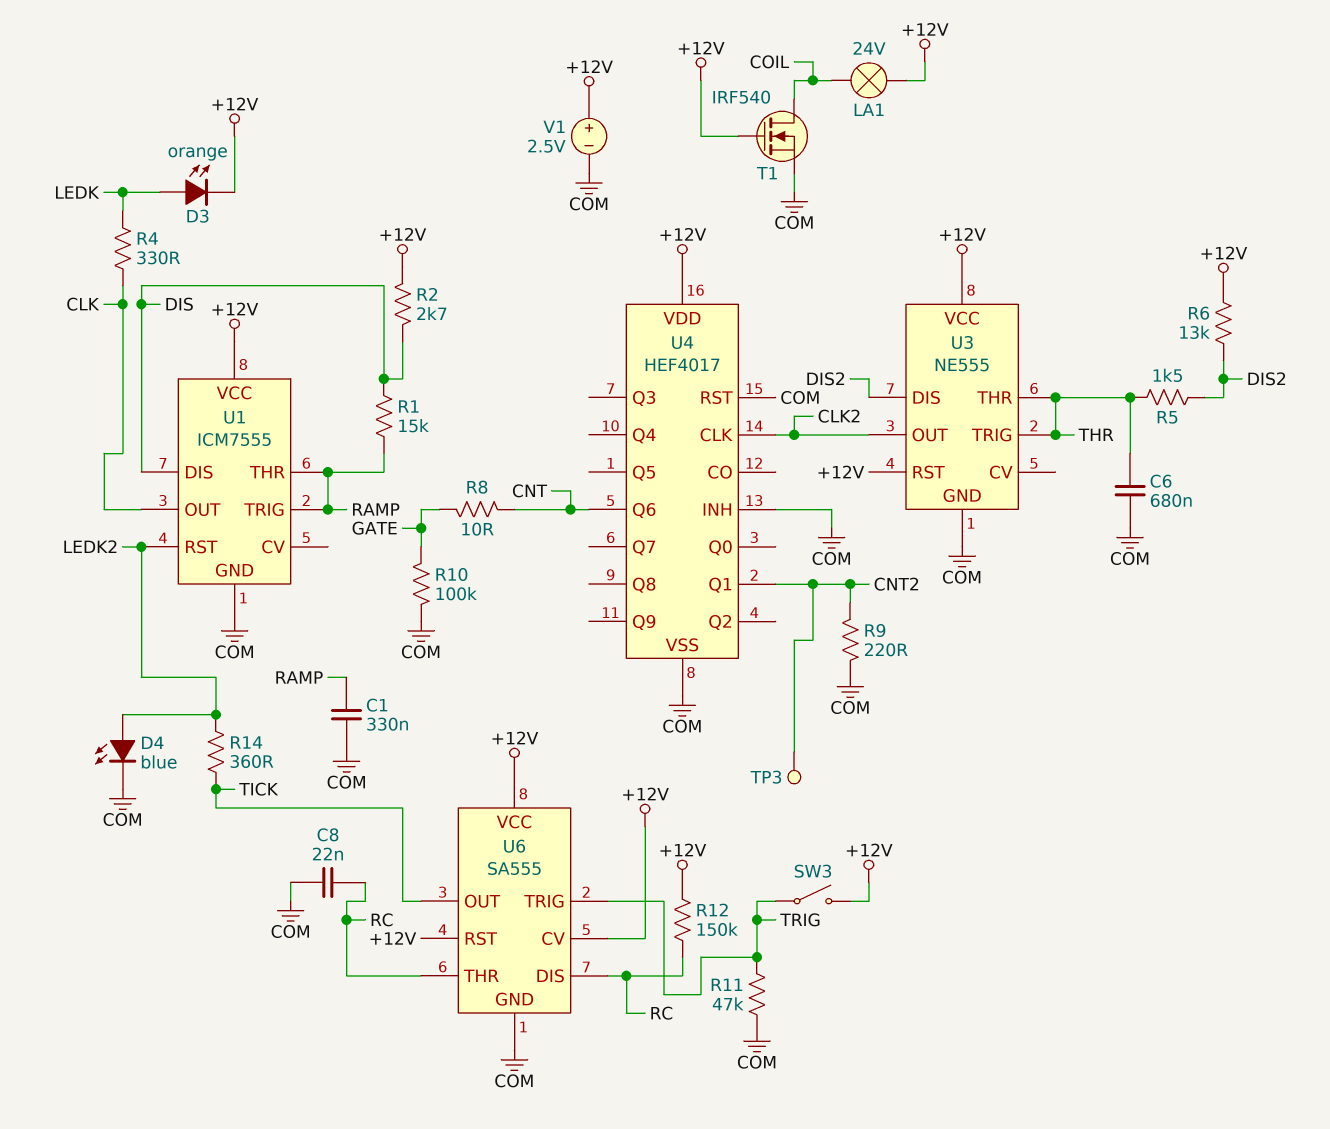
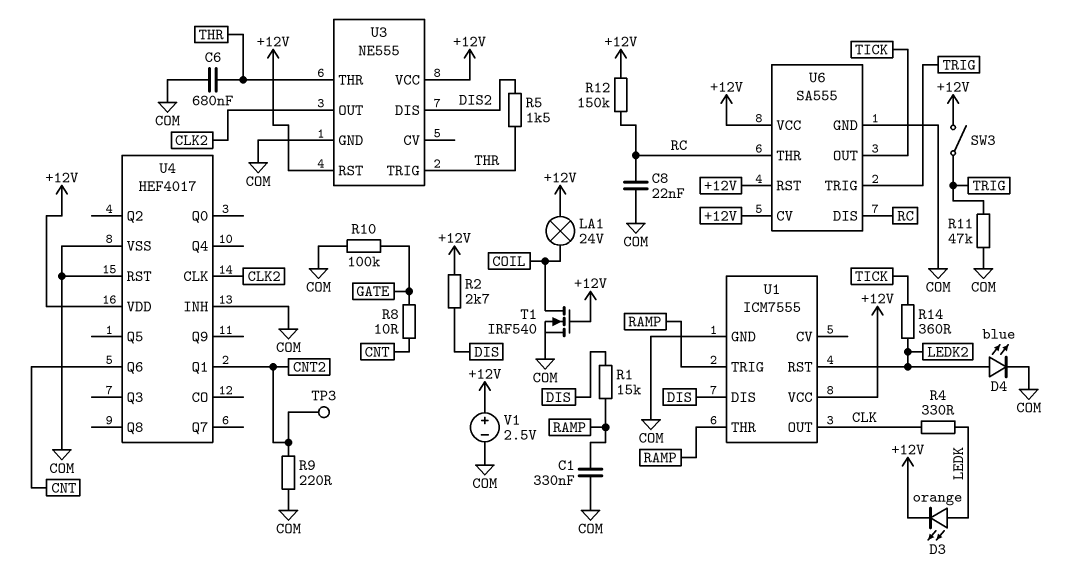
R6: 13k (+12V, DIS2) -> none

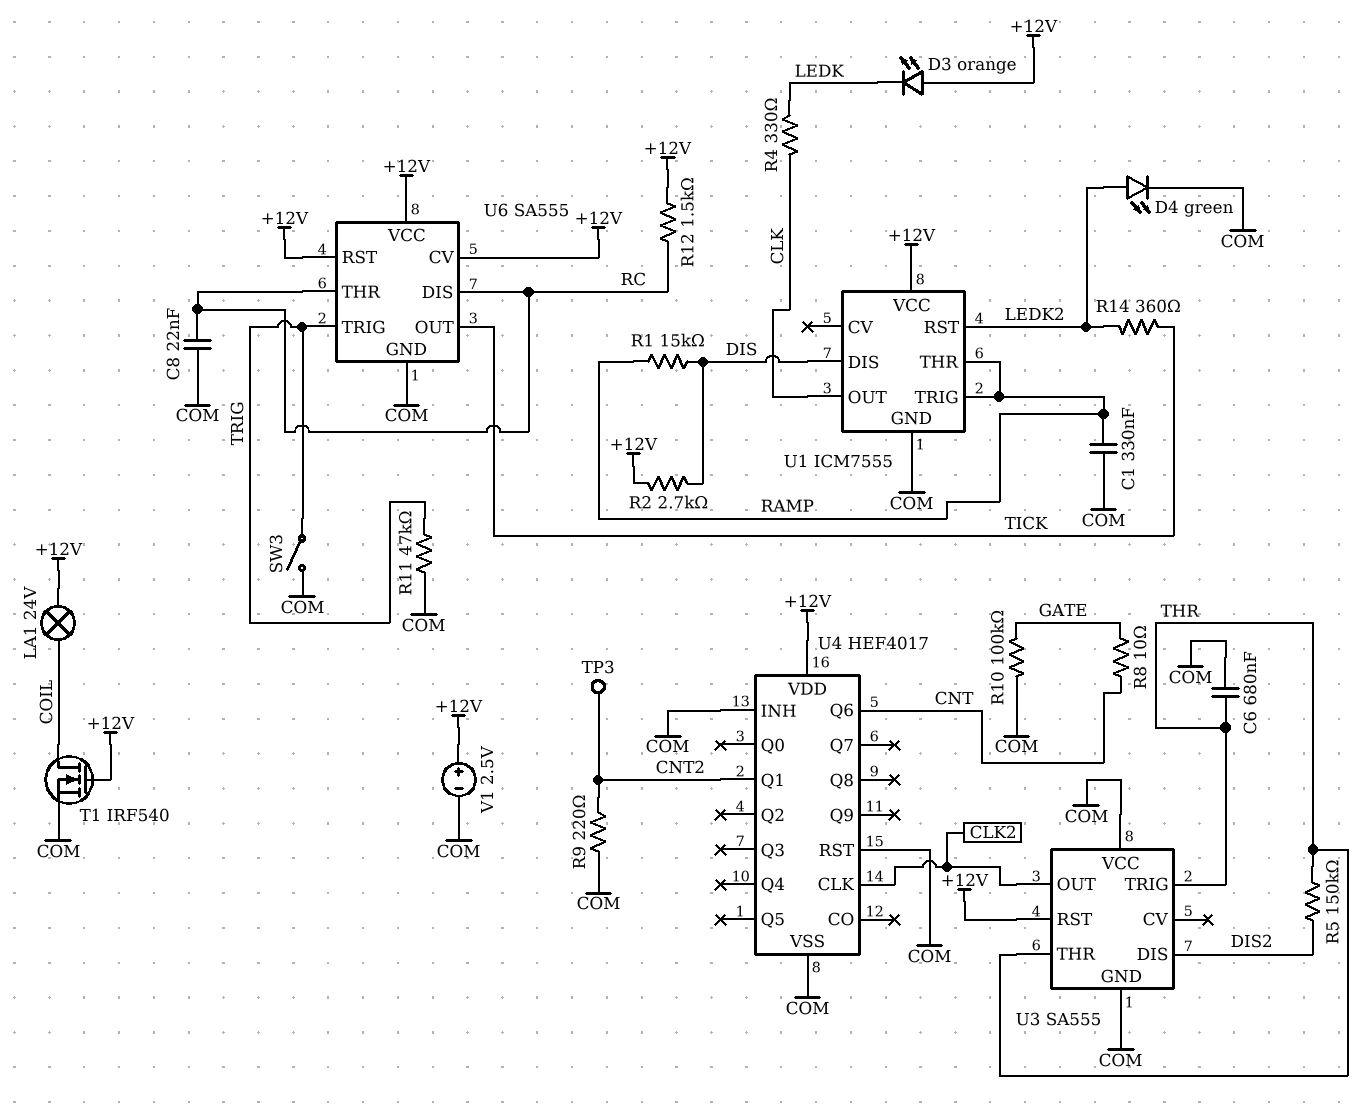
D3: LED orange (A LEDK, K +12V) -> LED orange (A +12V, K LEDK)
D4: LED blue (A LEDK2, K COM) -> LED green (A LEDK2, K COM)
R5: 1.5k (DIS2, THR) -> 150k (DIS2, THR)
R12: 150k (+12V, RC) -> 1.5k (+12V, RC)
SW3: switch (+12V, TRIG) -> switch (COM, TRIG)
U3: NE555 -> SA555
U3 pin VCC: +12V -> COM

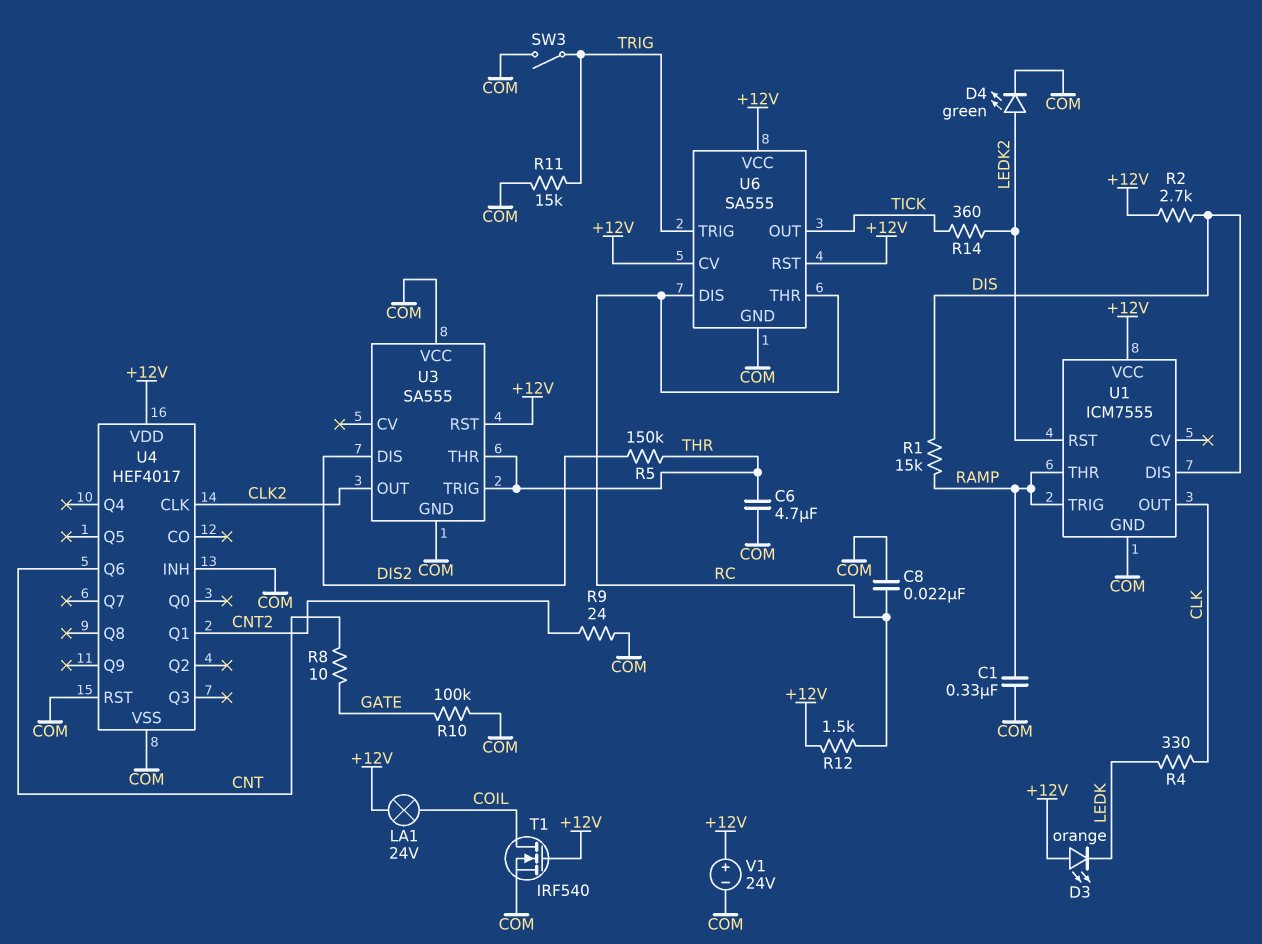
C6: 680nF (COM, THR) -> 4.7uF (COM, THR)
R9: 220 (CNT2, COM) -> 24 (CNT2, COM)
R11: 47k (COM, TRIG) -> 15k (COM, TRIG)
TP3: test point (CNT2) -> none
V1: 2.5V (plus +12V, minus COM) -> 24V (plus +12V, minus COM)

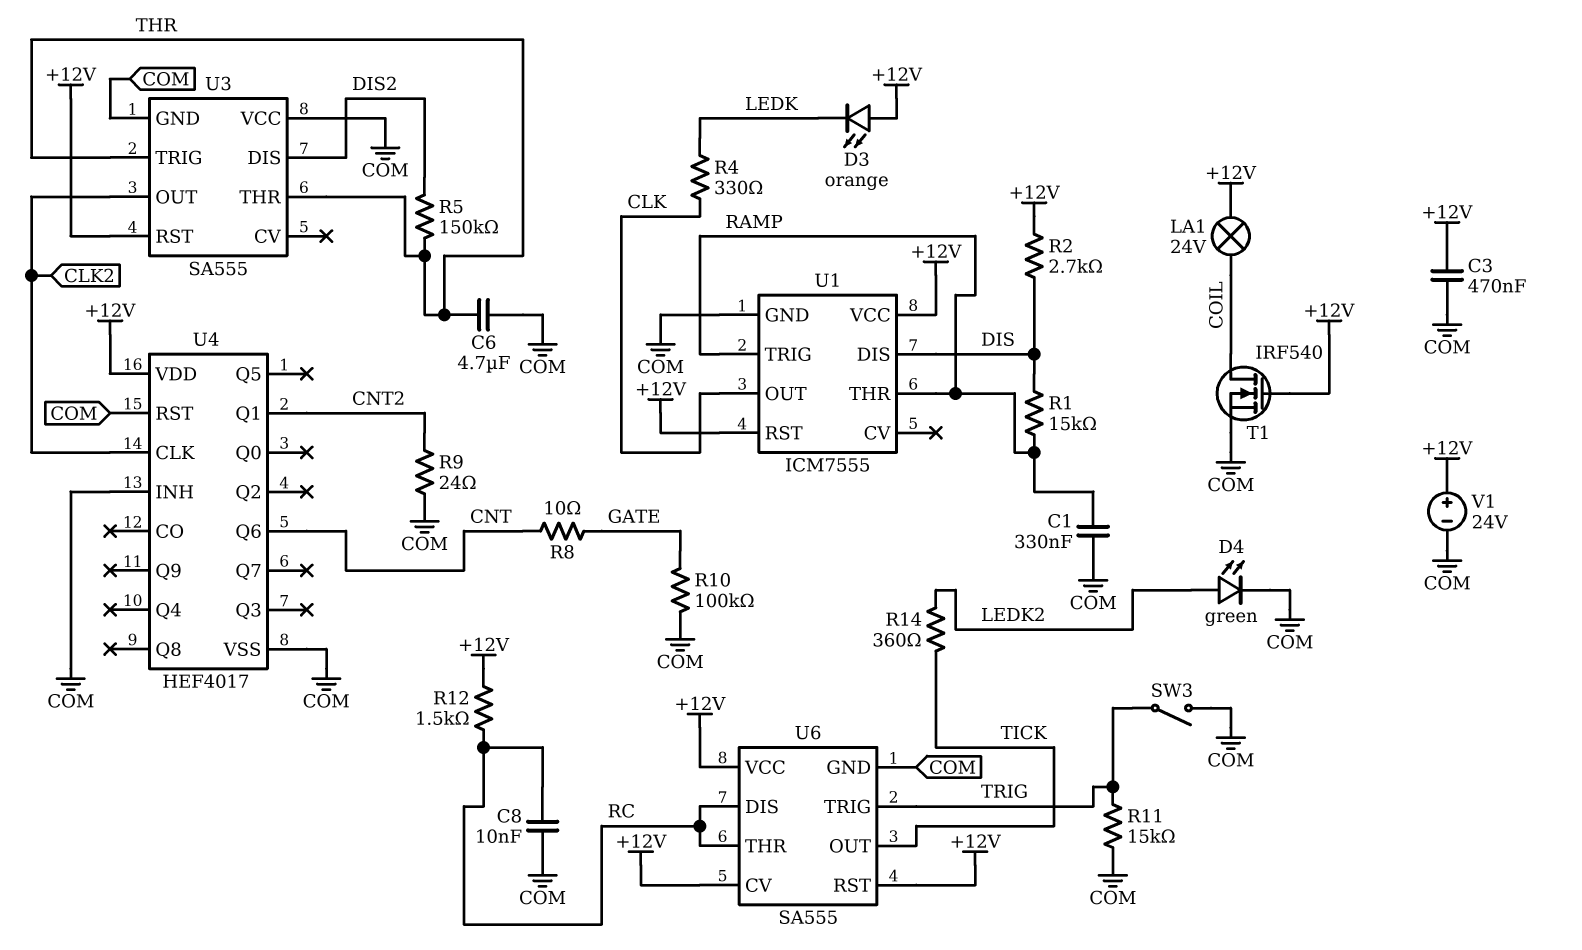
C3: none -> 470nF (+12V, COM)
C8: 22nF (COM, RC) -> 10nF (COM, RC)
U1 pin RST: LEDK2 -> +12V

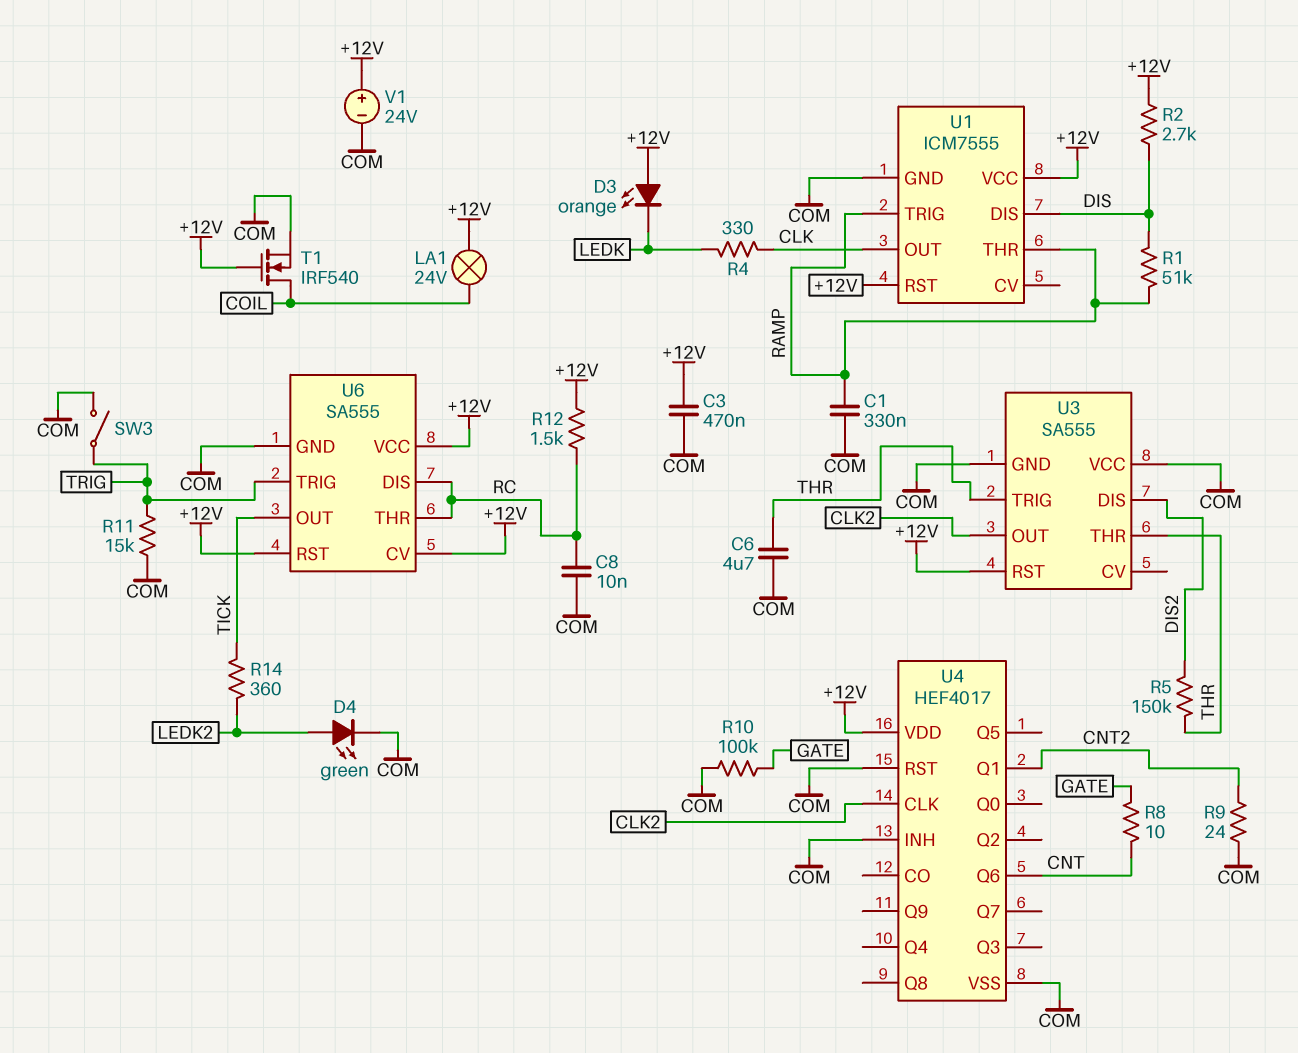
R1: 15k (DIS, RAMP) -> 51k (DIS, RAMP)

